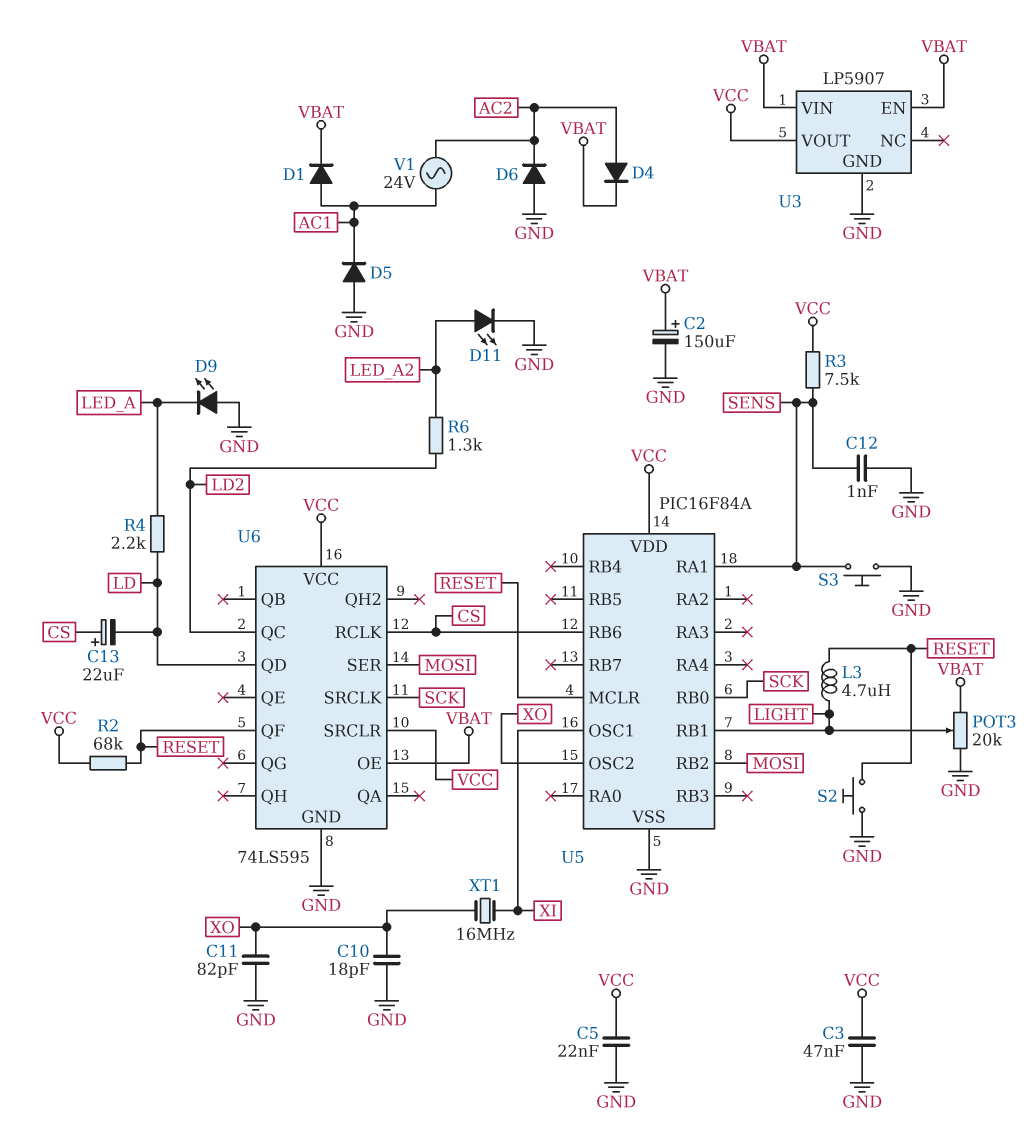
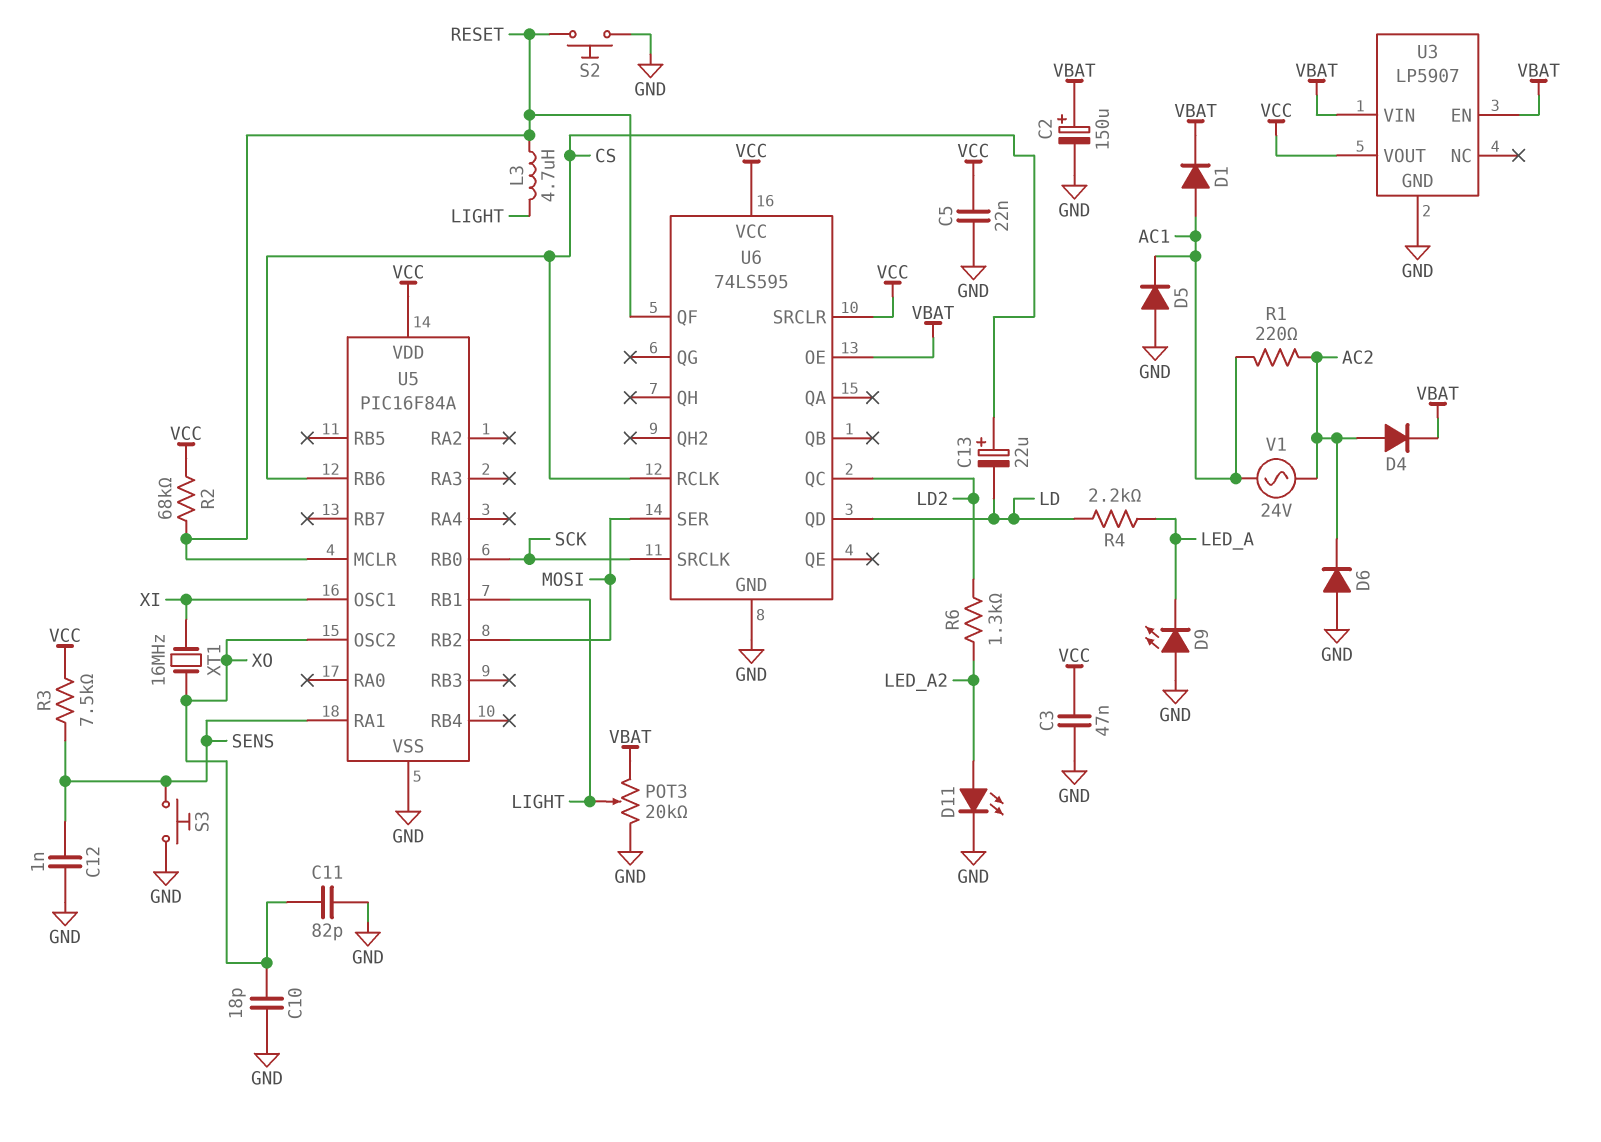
R1: none -> 220 (AC1, AC2)

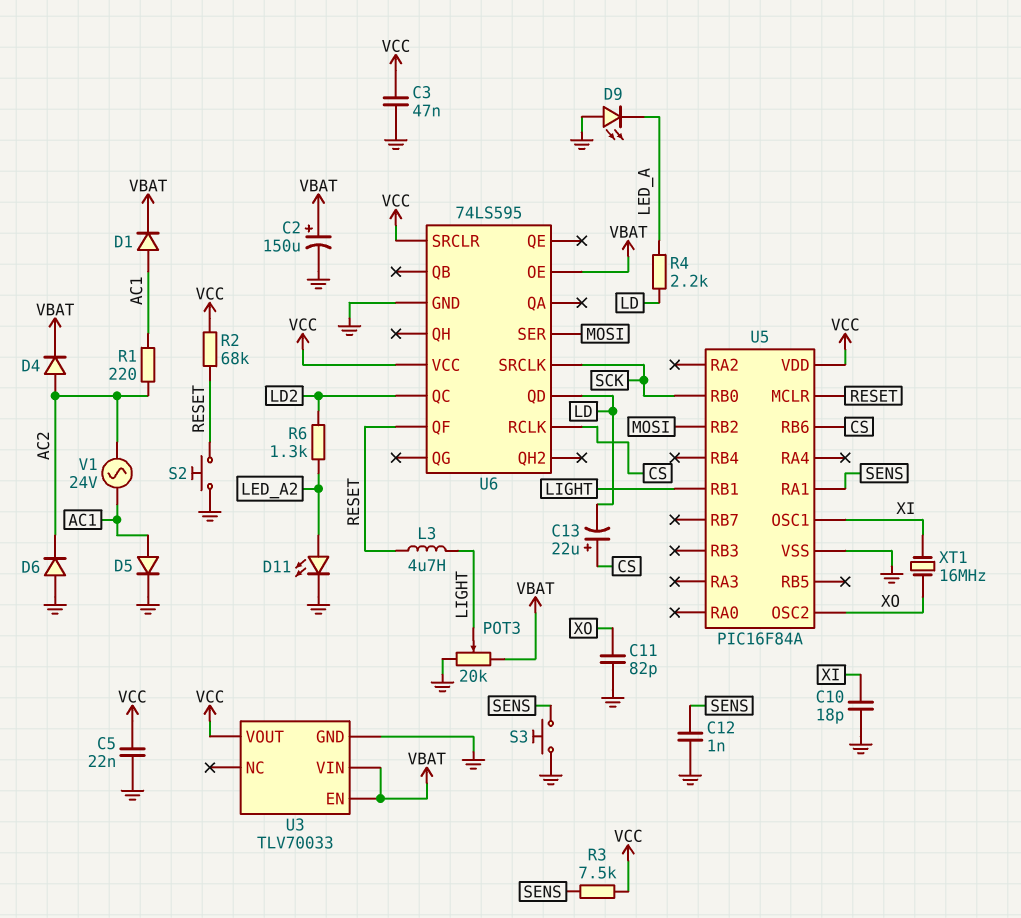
C10: 18pF (GND, XO) -> 18pF (GND, XI)
D5: diode (A GND, K AC1) -> diode (A AC1, K GND)
U3: LP5907 -> TLV70033

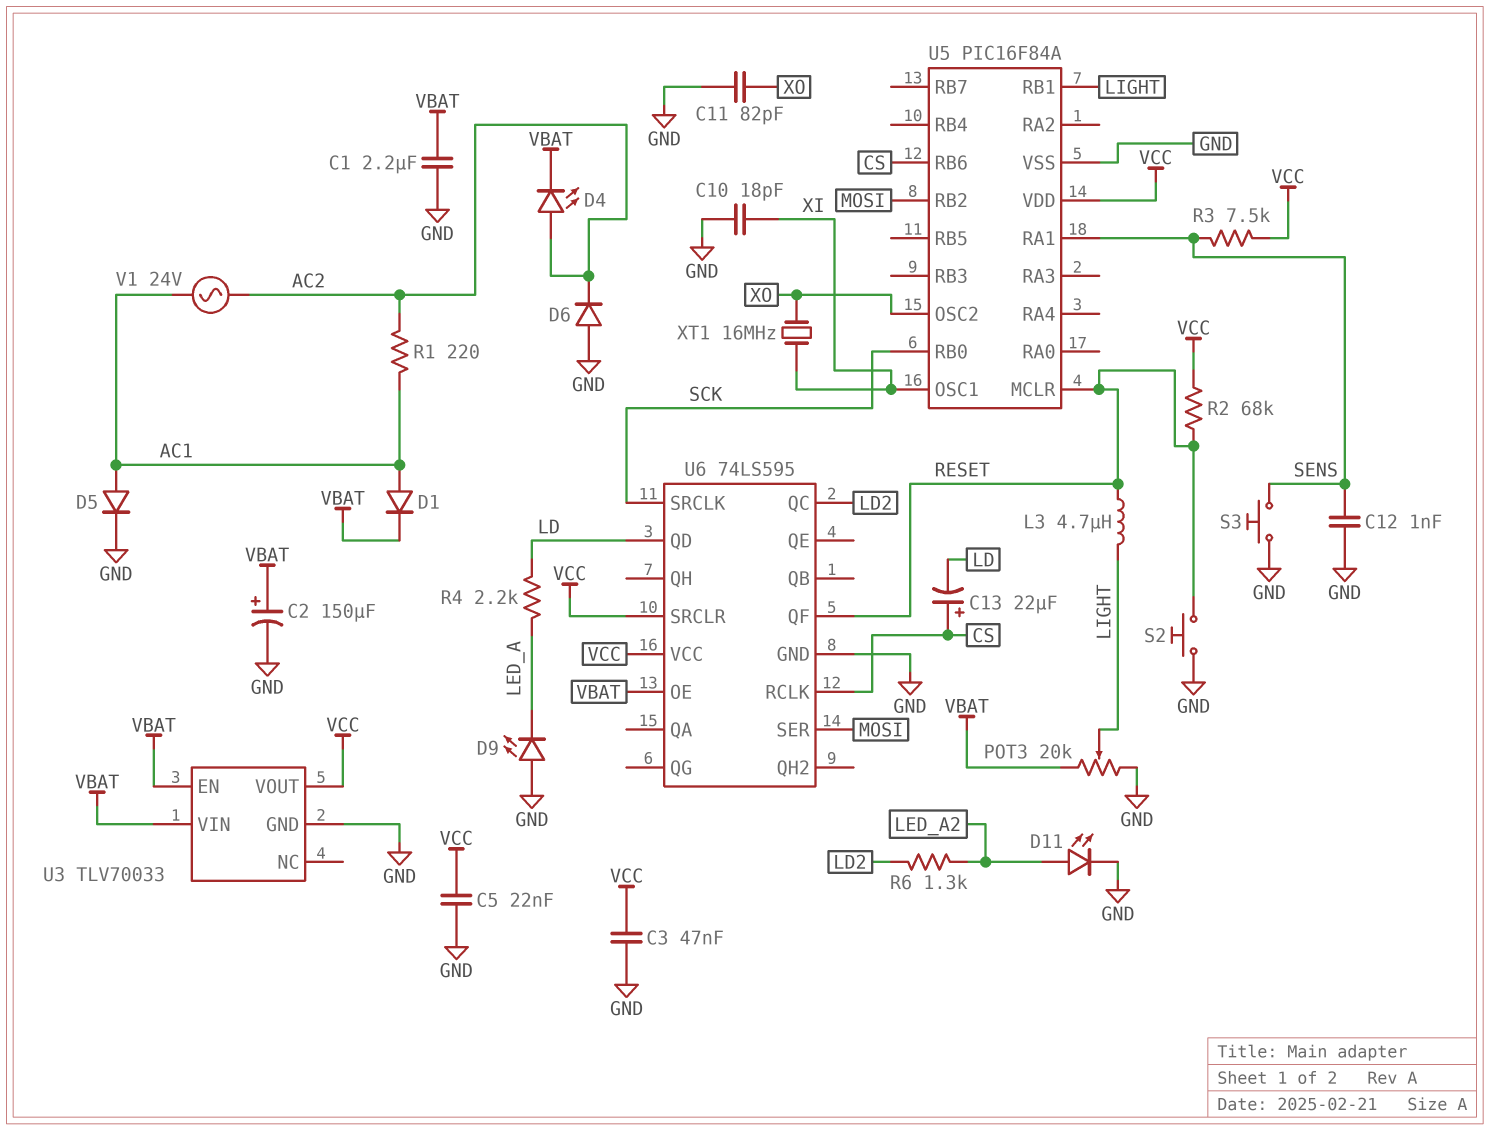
C1: none -> 2.2uF (GND, VBAT)
D4: diode (A AC2, K VBAT) -> LED (A AC2, K VBAT)

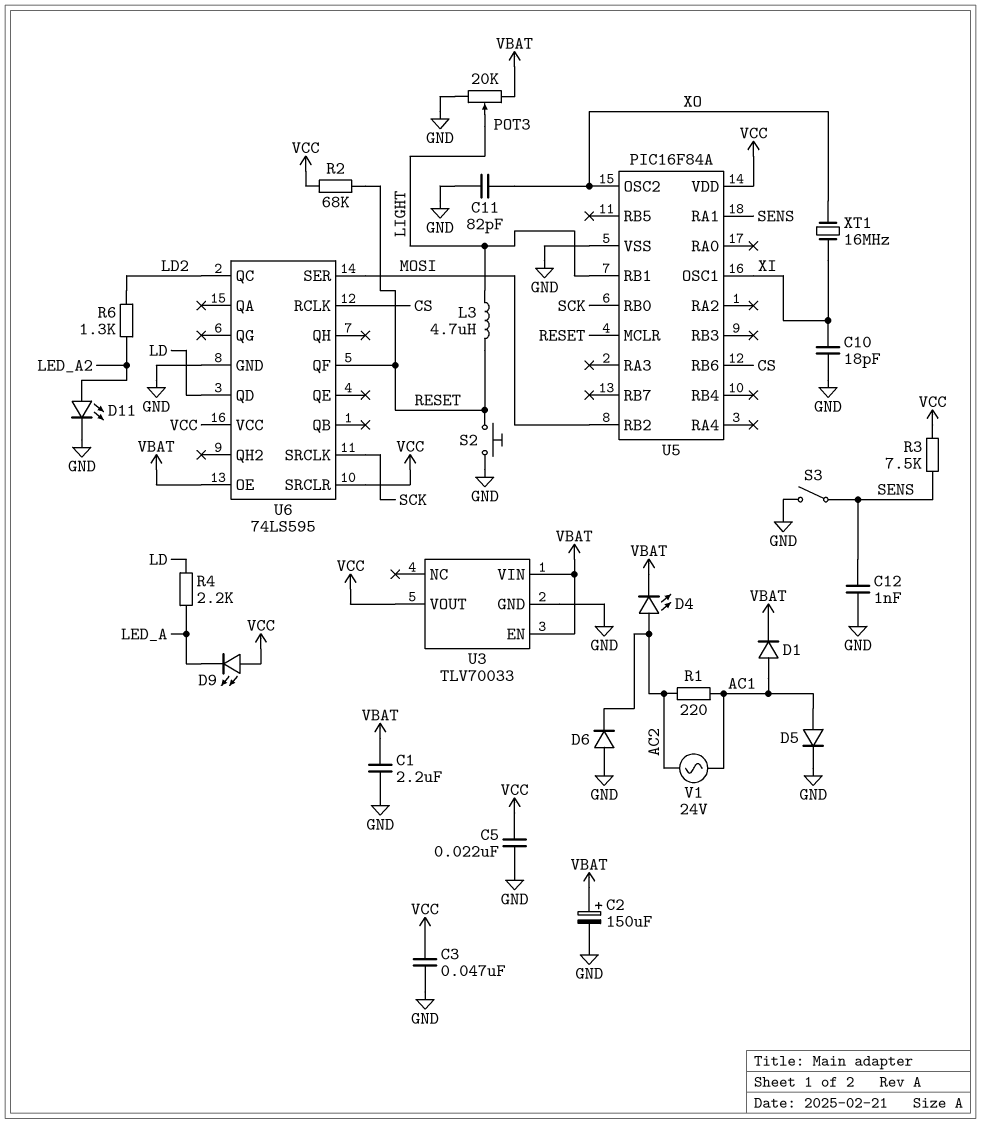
C13: 22uF (plus CS, minus LD) -> none
D9: LED (A GND, K LED_A) -> LED (A VCC, K LED_A)
S3: button (GND, SENS) -> switch (GND, SENS)

